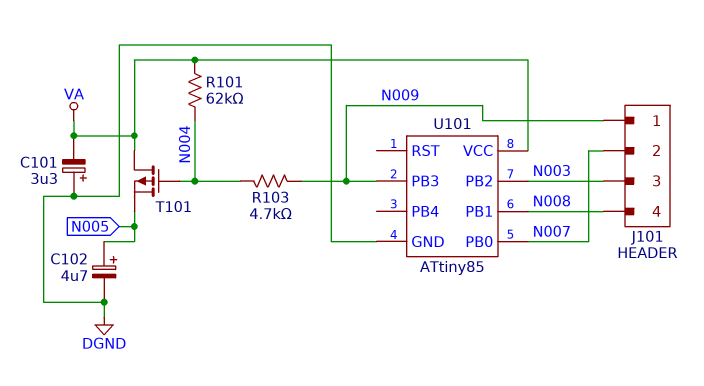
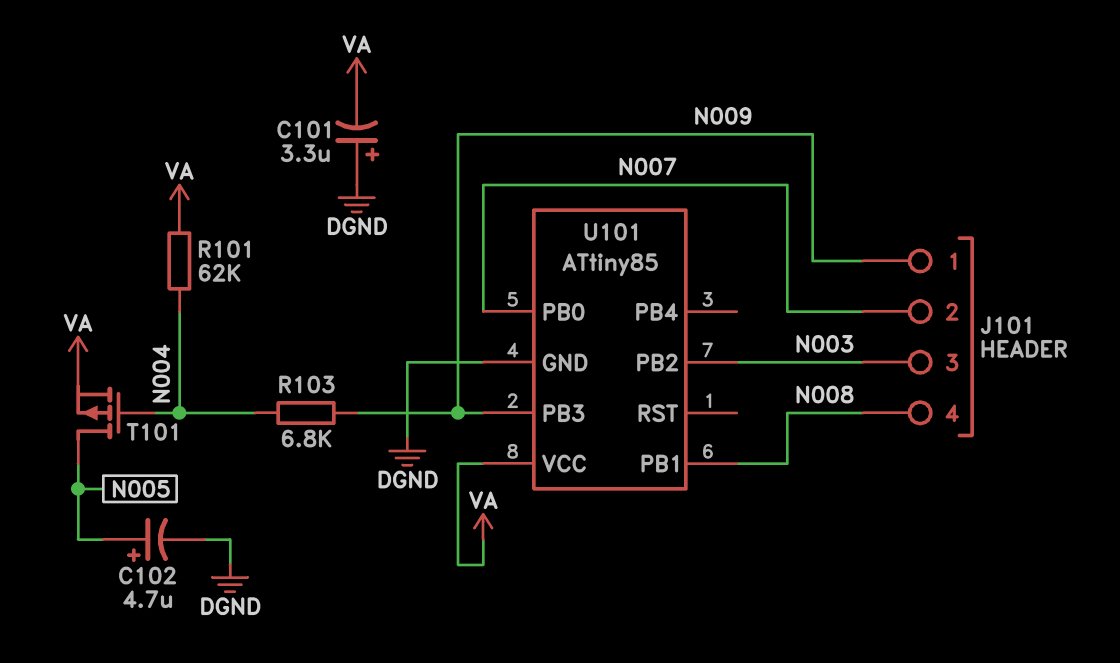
R103: 4.7k (N004, N009) -> 6.8k (N004, N009)
T101: PMOS (G N004, D VA, S N005) -> PMOS (G N004, D N005, S VA)

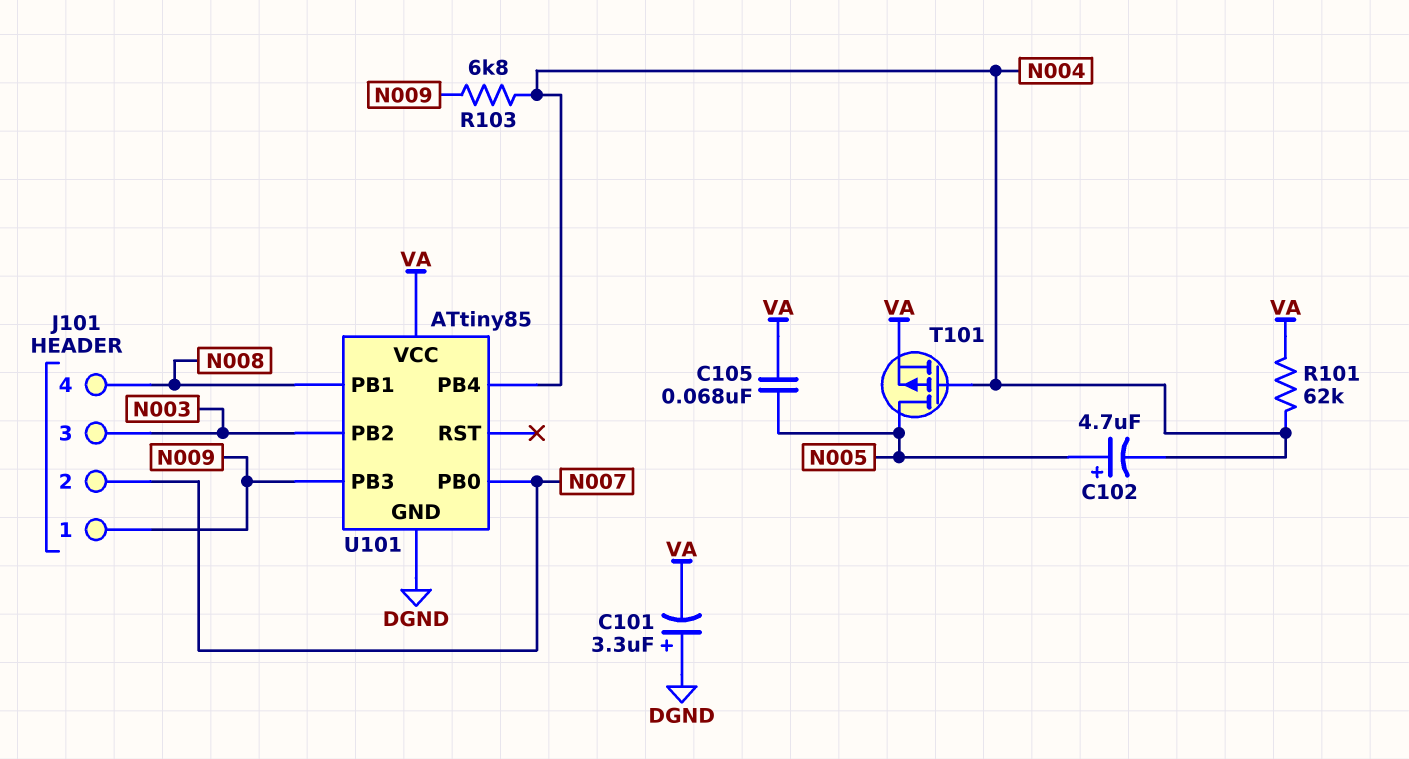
C102: 4.7uF (plus N005, minus DGND) -> 4.7uF (plus N005, minus N004)
C105: none -> 68nF (N005, VA)
U101 pin PB4: none -> N004

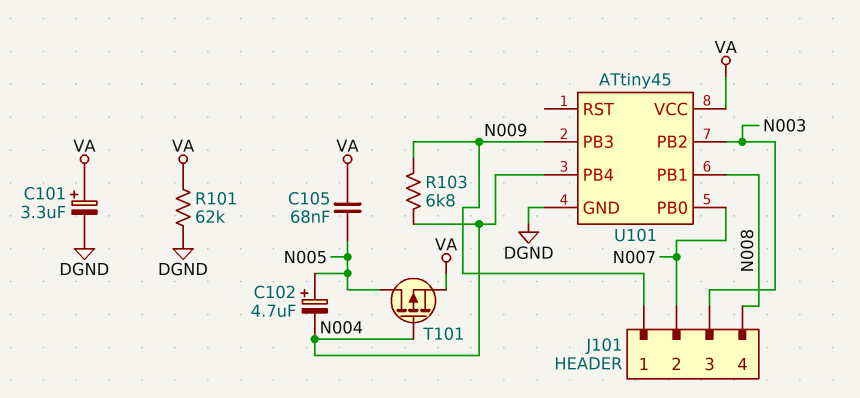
C101: 3.3uF (plus DGND, minus VA) -> 3.3uF (plus VA, minus DGND)
R101: 62k (N004, VA) -> 62k (DGND, VA)
U101: ATtiny85 -> ATtiny45

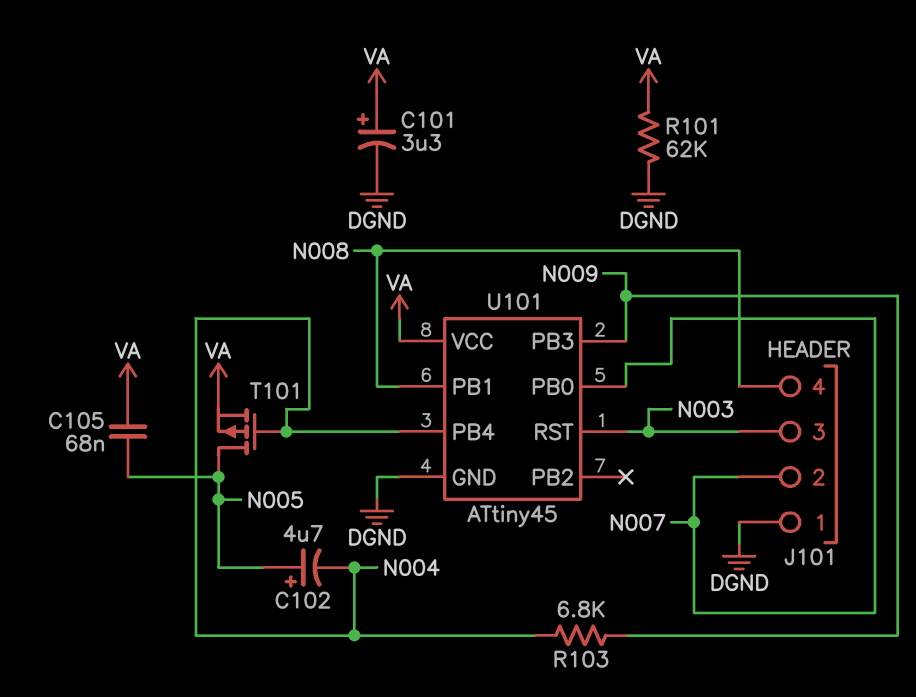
J101 pin 1: N009 -> DGND
U101 pin PB2: N003 -> none
U101 pin RST: none -> N003

